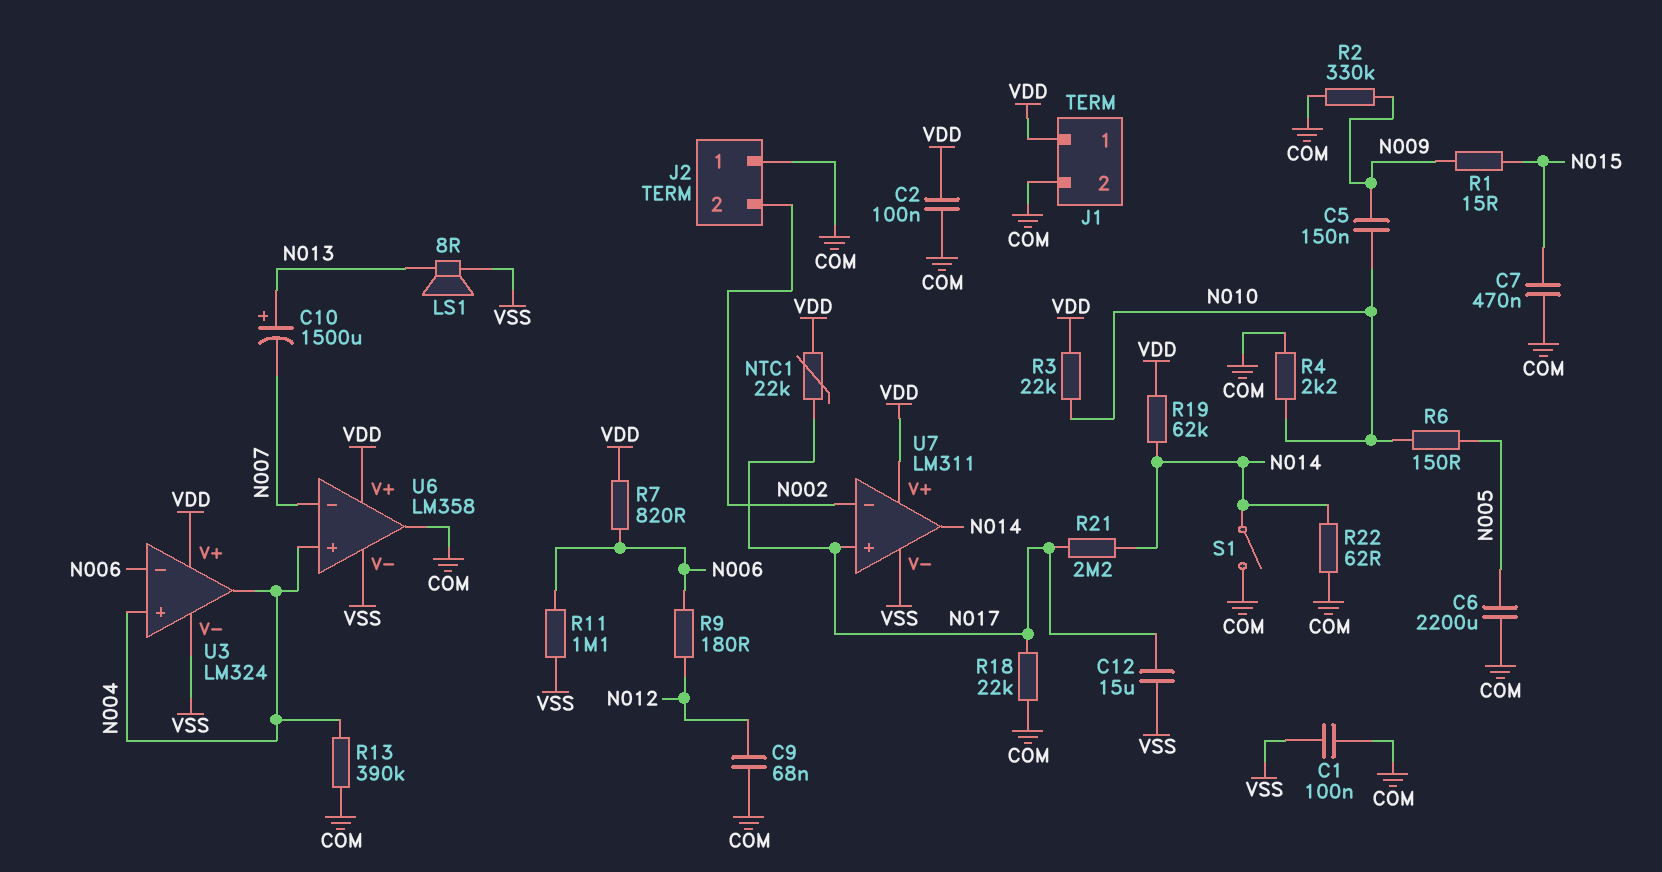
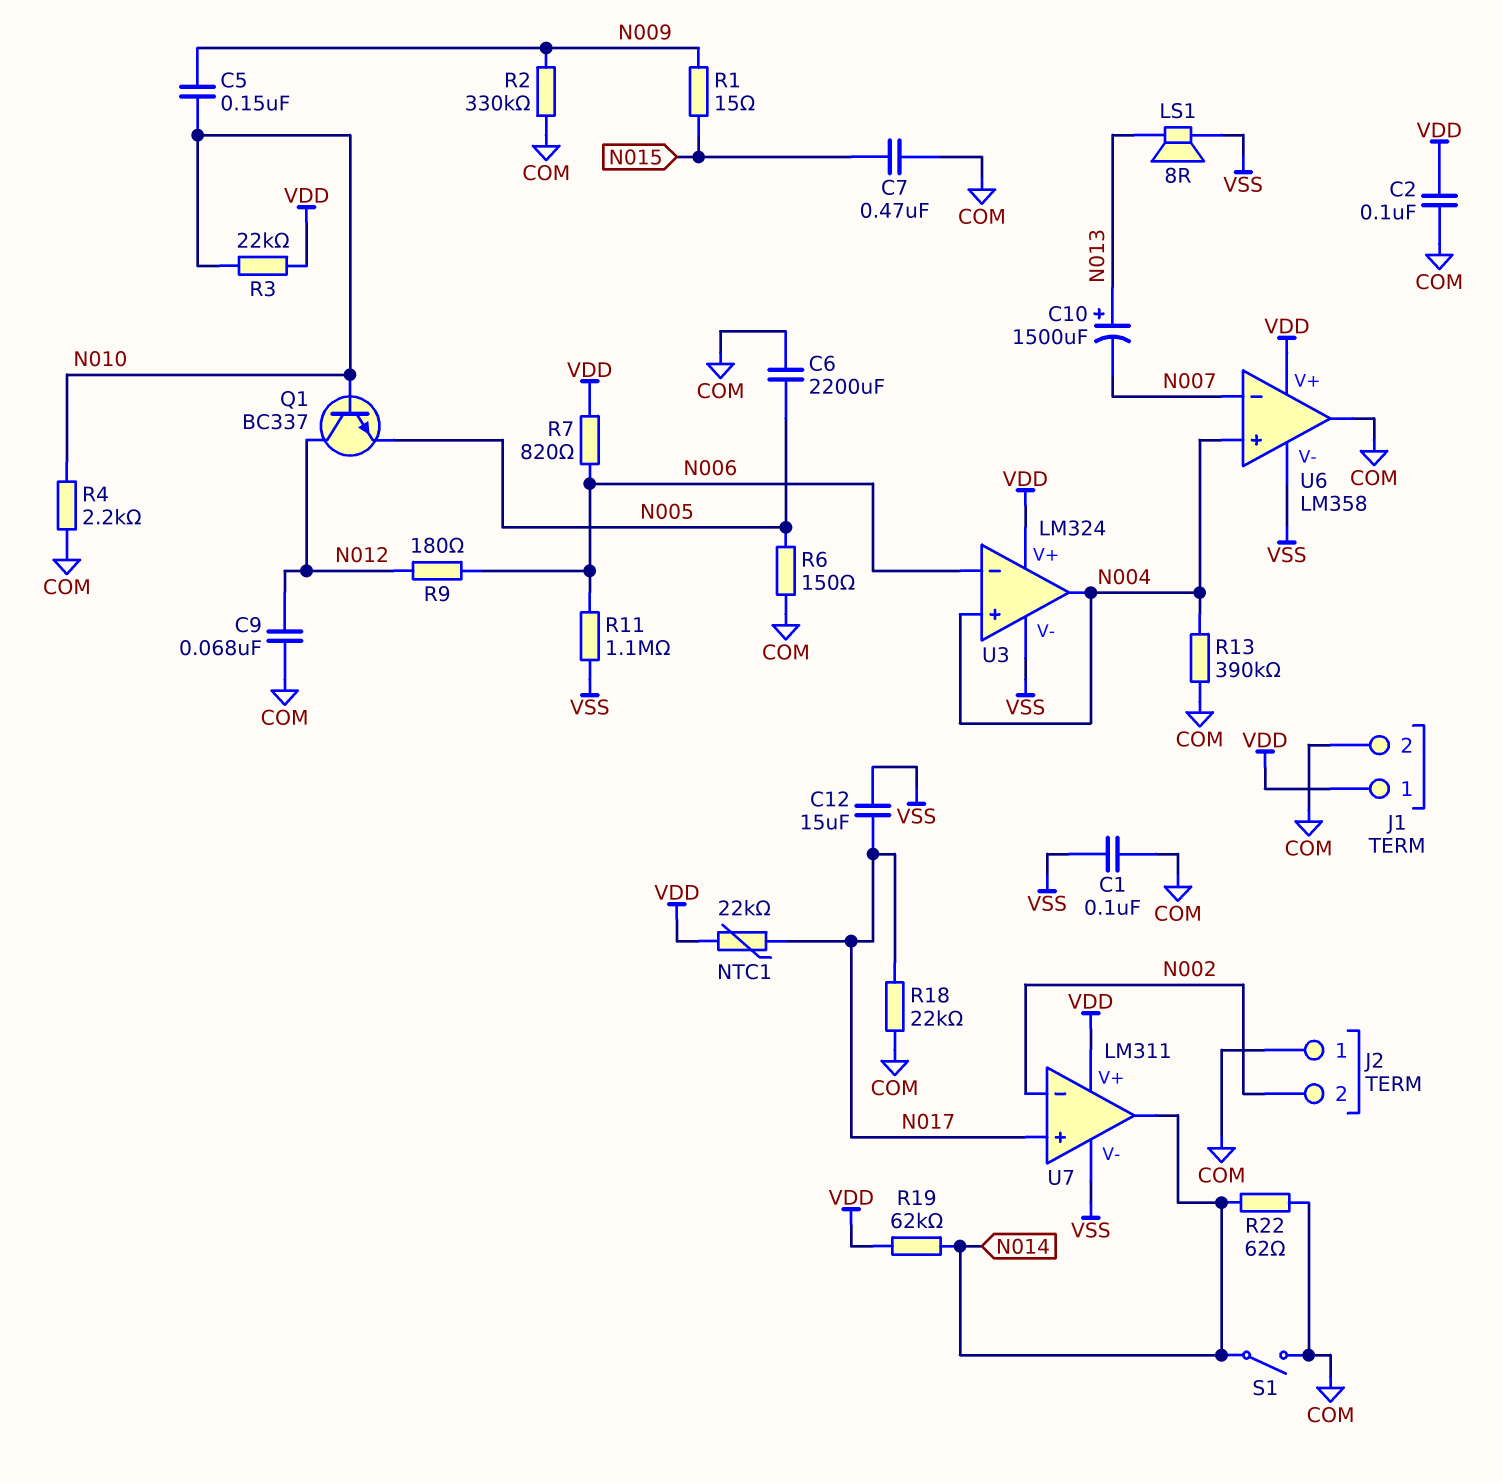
Q1: none -> NPN BC337 (B N010, C N012, E N005)
R6: 150 (N005, N010) -> 150 (COM, N005)
R21: 2.2M (N014, N017) -> none

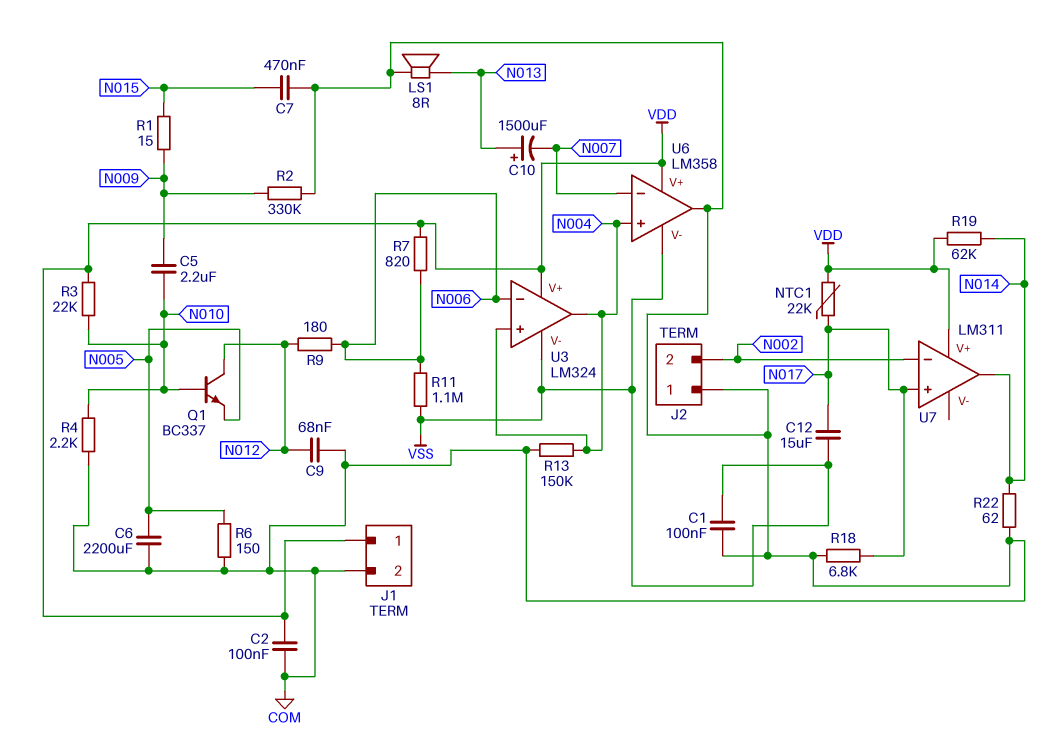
C5: 150nF (N009, N010) -> 2.2uF (N009, N010)
LS1: speaker 8R (N013, VSS) -> speaker 8R (COM, N013)
R13: 390k (COM, N004) -> 150k (COM, N004)
R18: 22k (COM, N017) -> 6.8k (COM, N017)
S1: switch (COM, N014) -> none
U7 pin V-: VSS -> none

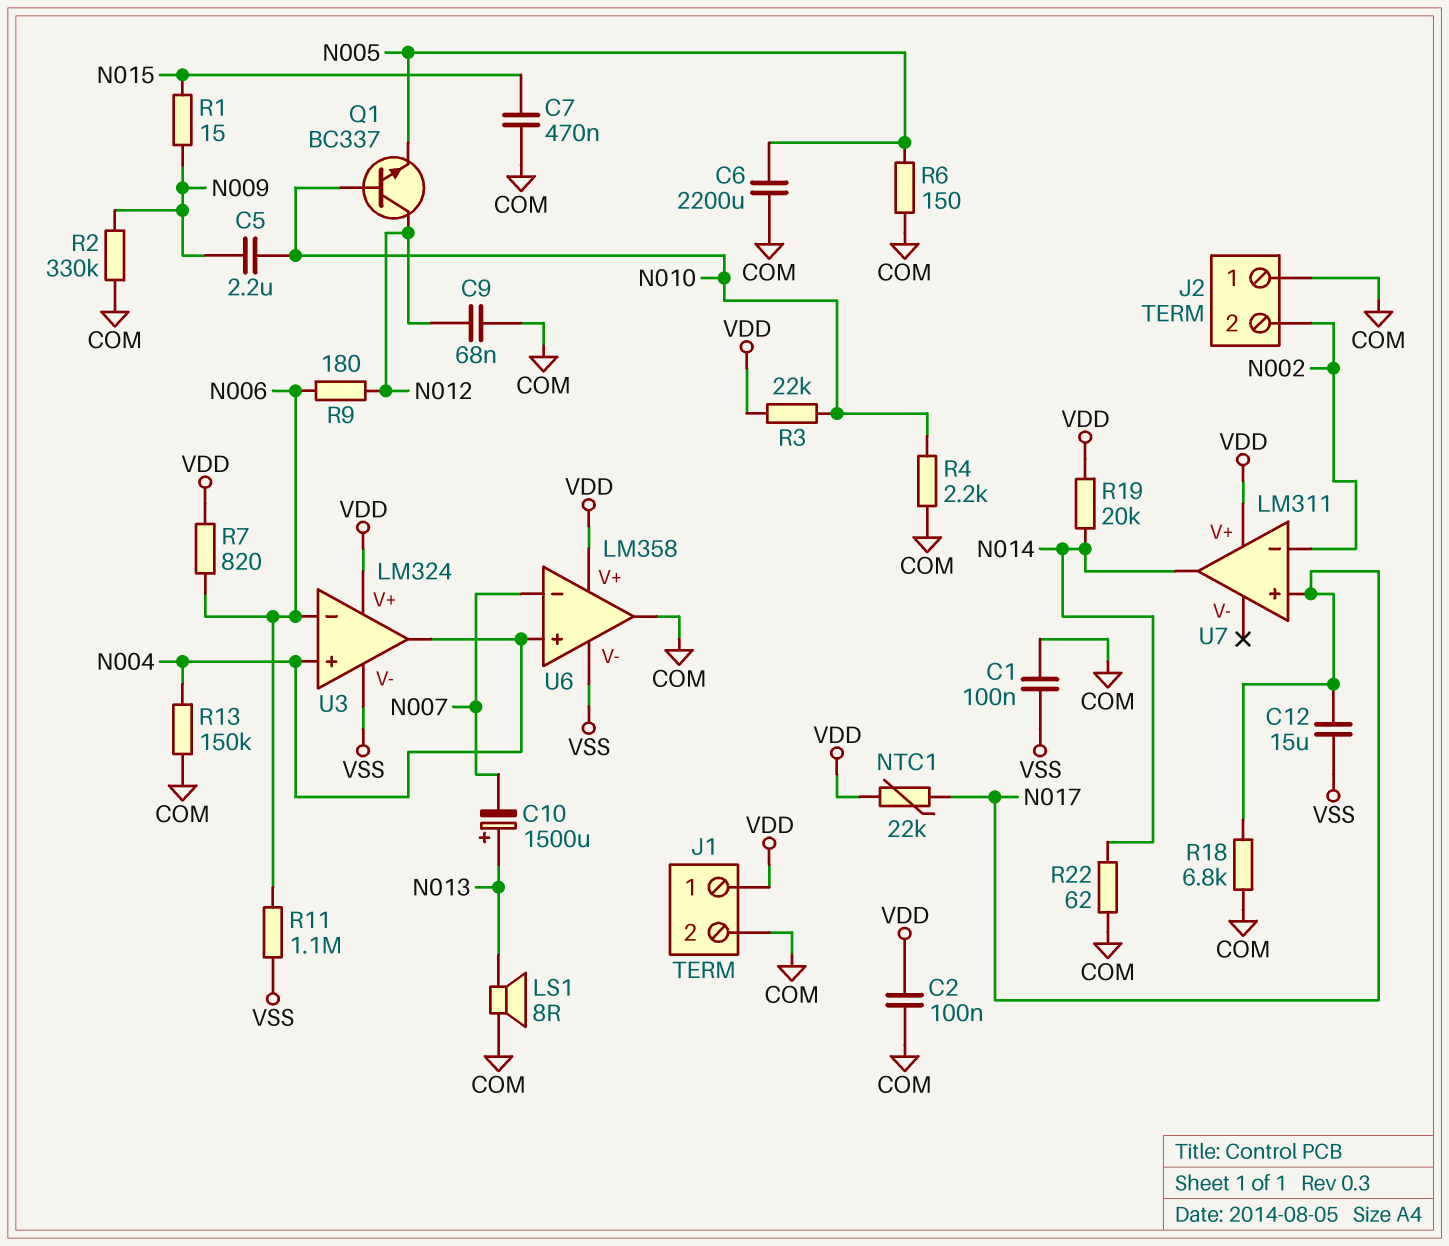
R19: 62k (N014, VDD) -> 20k (N014, VDD)

